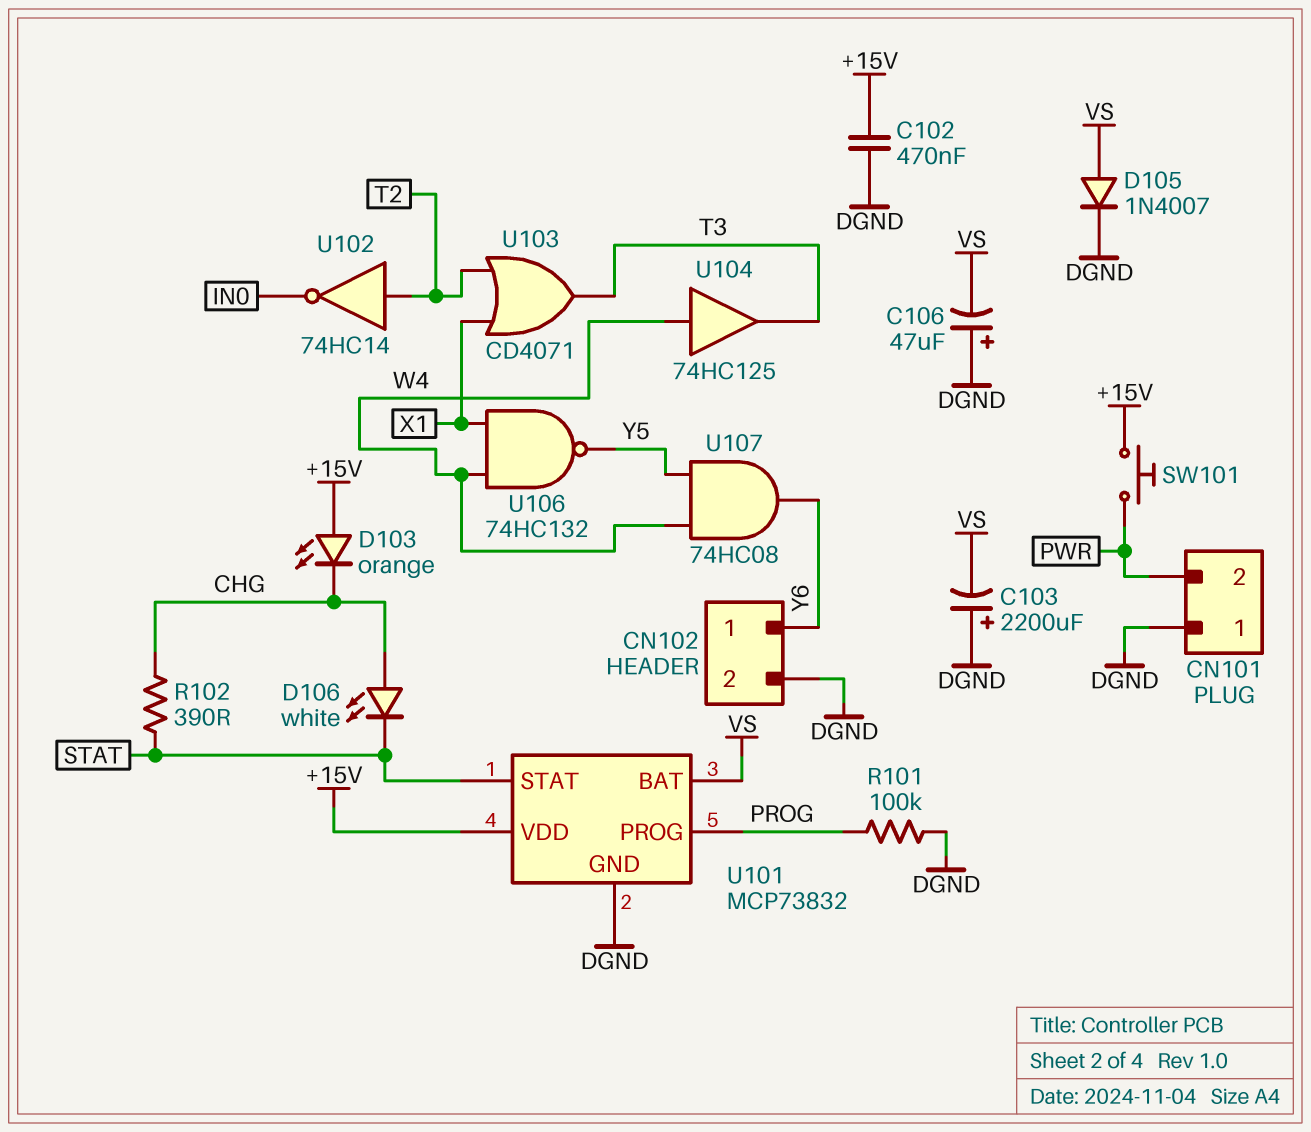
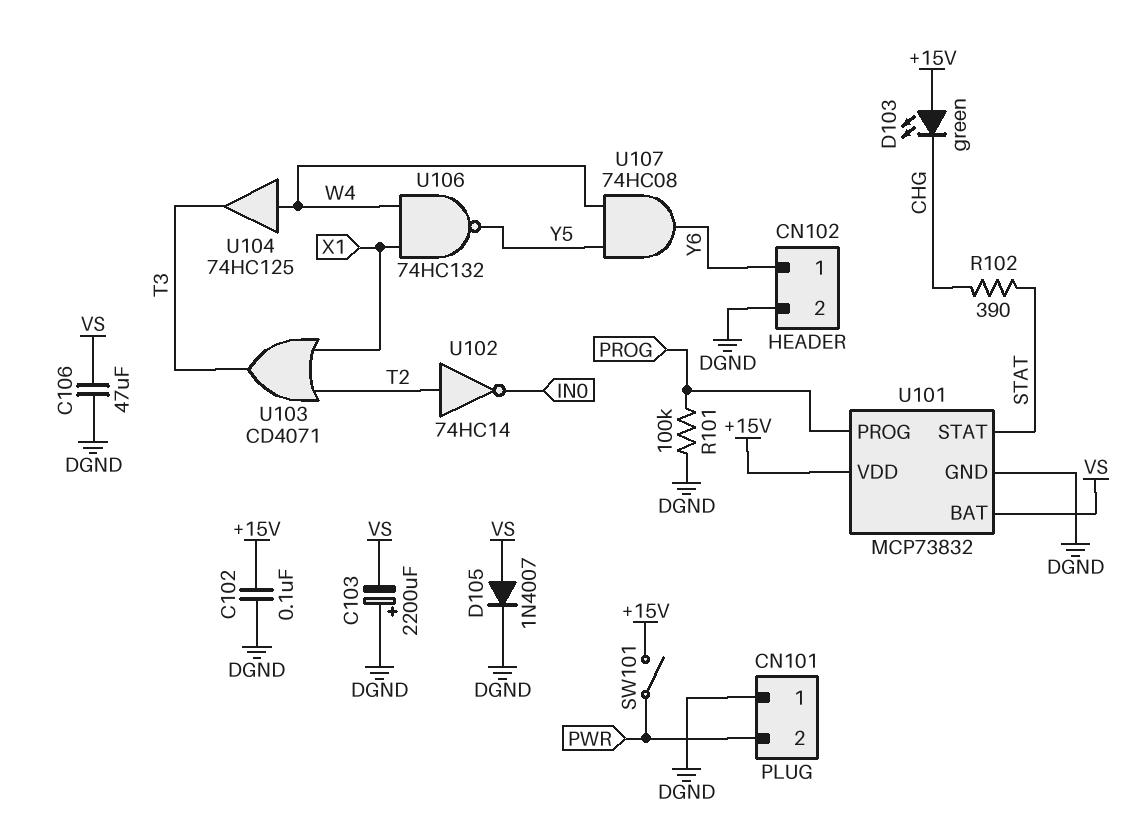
C102: 470nF (+15V, DGND) -> 100nF (+15V, DGND)
C106: 47uF (plus DGND, minus VS) -> 47uF (DGND, VS)
D103: LED orange (A +15V, K CHG) -> LED green (A +15V, K CHG)
D106: LED white (A CHG, K STAT) -> none
SW101: button (+15V, PWR) -> switch (+15V, PWR)

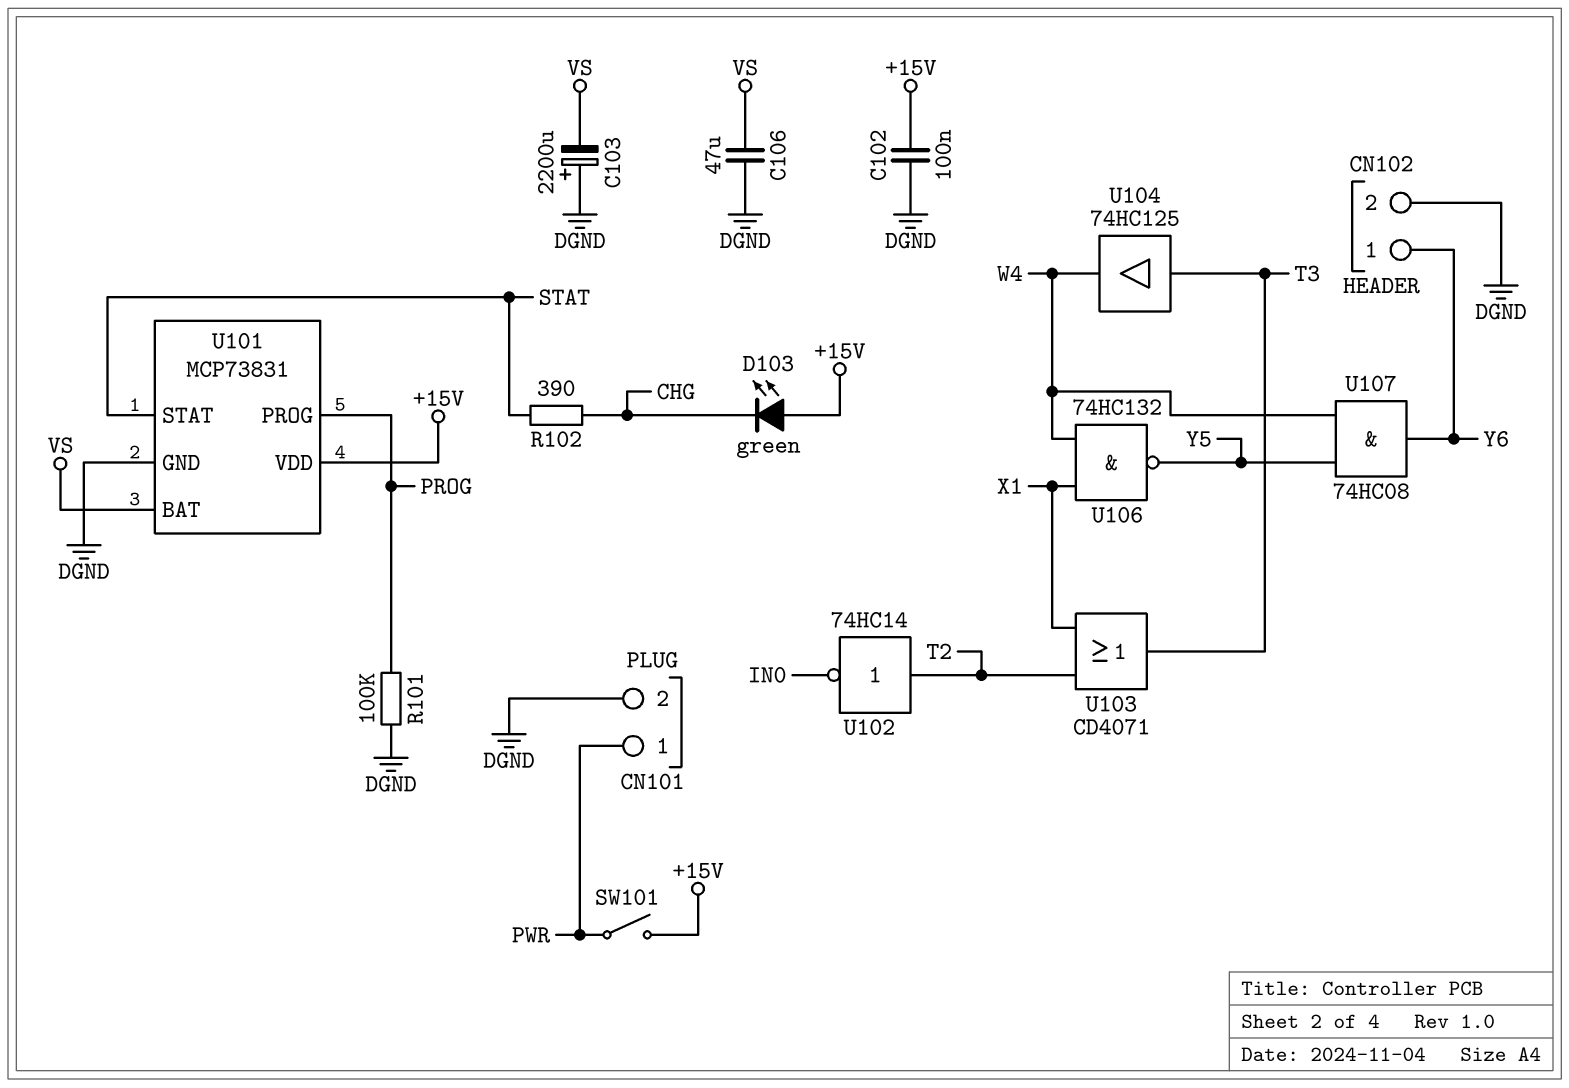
CN101 pin 1: DGND -> PWR
CN101 pin 2: PWR -> DGND
D105: diode 1N4007 (A VS, K DGND) -> none
U101: MCP73832 -> MCP73831
U104: buffer 74HC125 (in W4, out T3) -> buffer 74HC125 (in T3, out W4)

